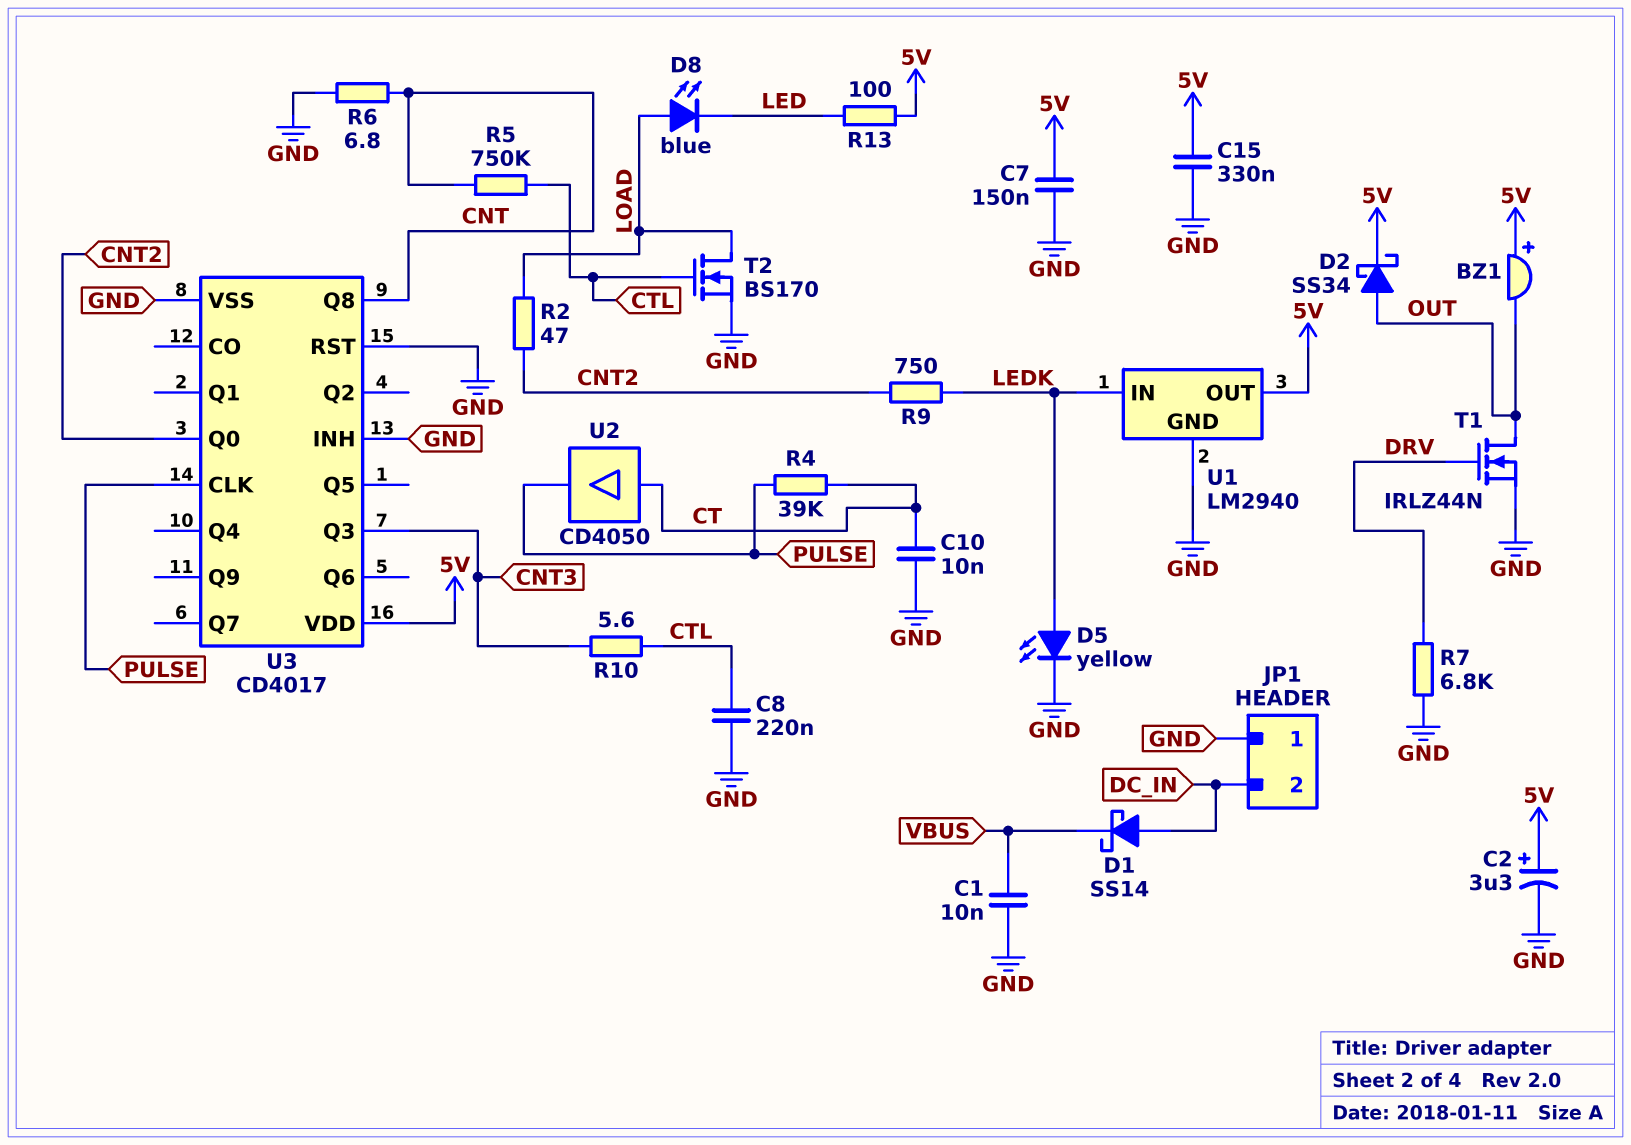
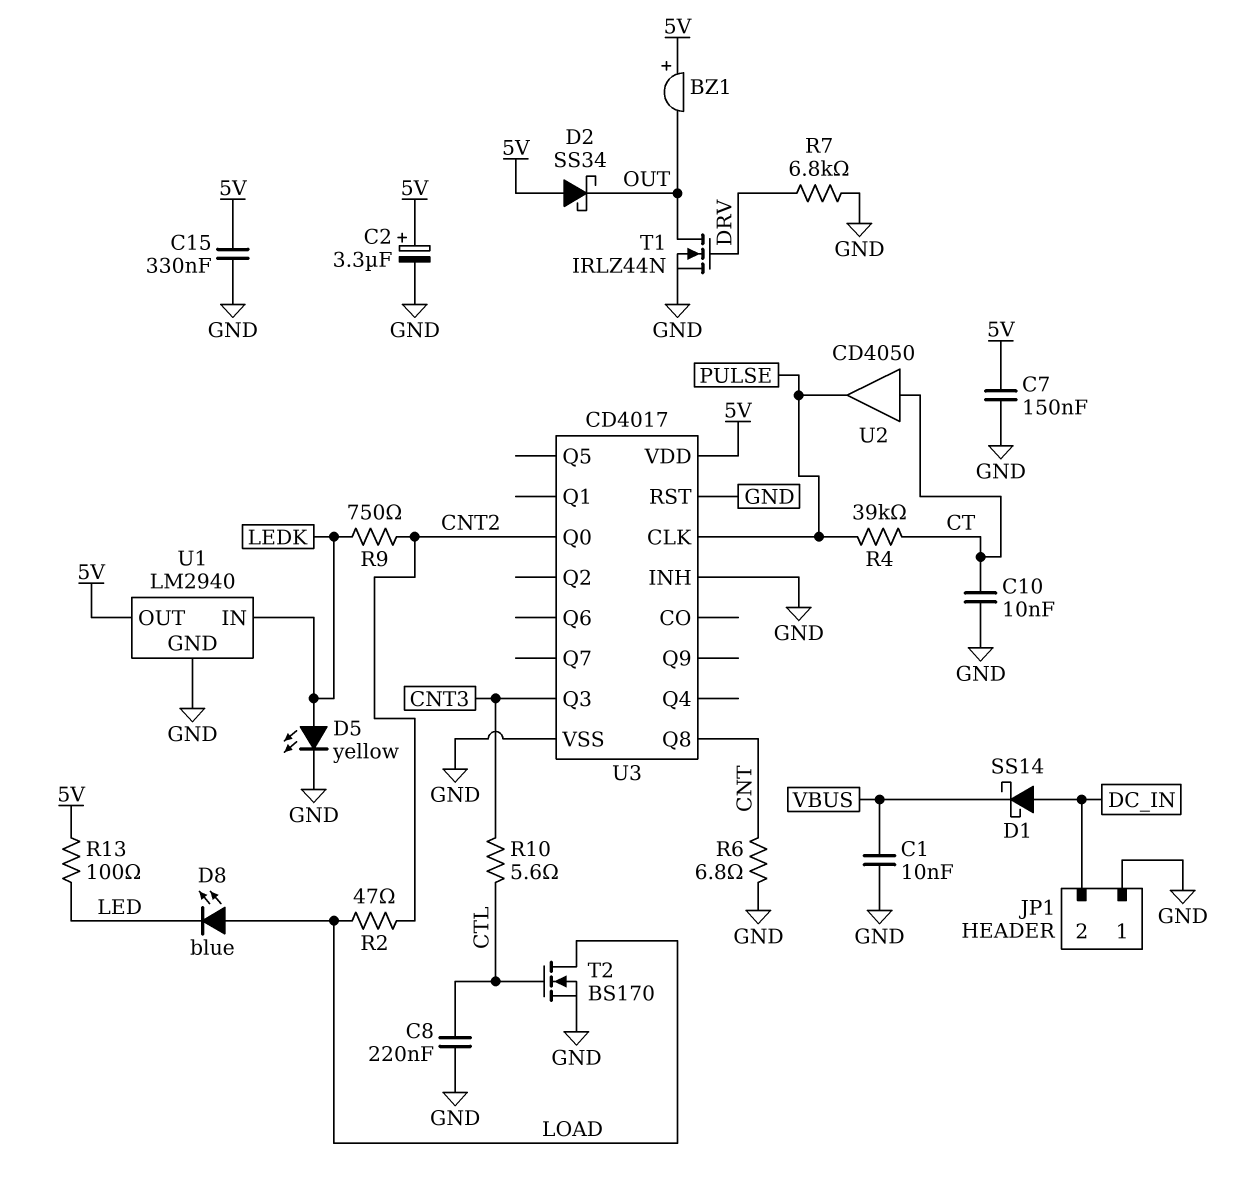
D2: schottky SS34 (A OUT, K 5V) -> schottky SS34 (A 5V, K OUT)
R5: 750k (CNT, CTL) -> none

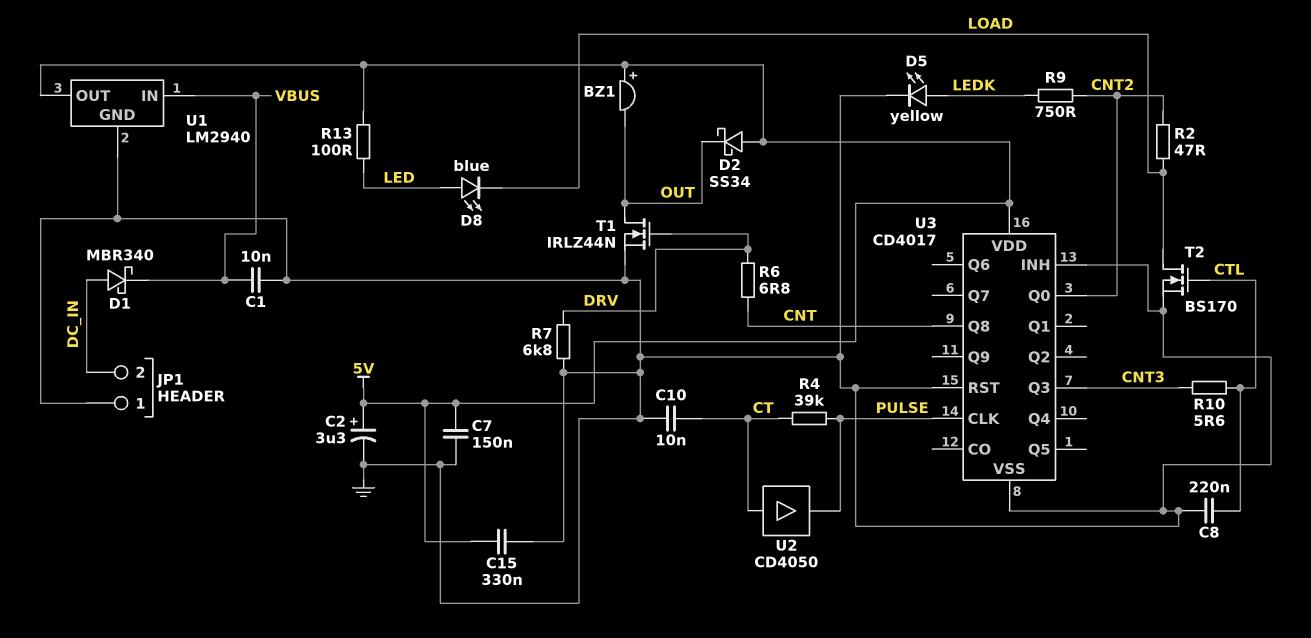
D1: schottky SS14 (A DC_IN, K VBUS) -> schottky MBR340 (A DC_IN, K VBUS)
D8: LED blue (A LOAD, K LED) -> LED blue (A LED, K LOAD)
R6: 6.8 (CNT, GND) -> 6.8 (CNT, DRV)
U1 pin IN: LEDK -> VBUS

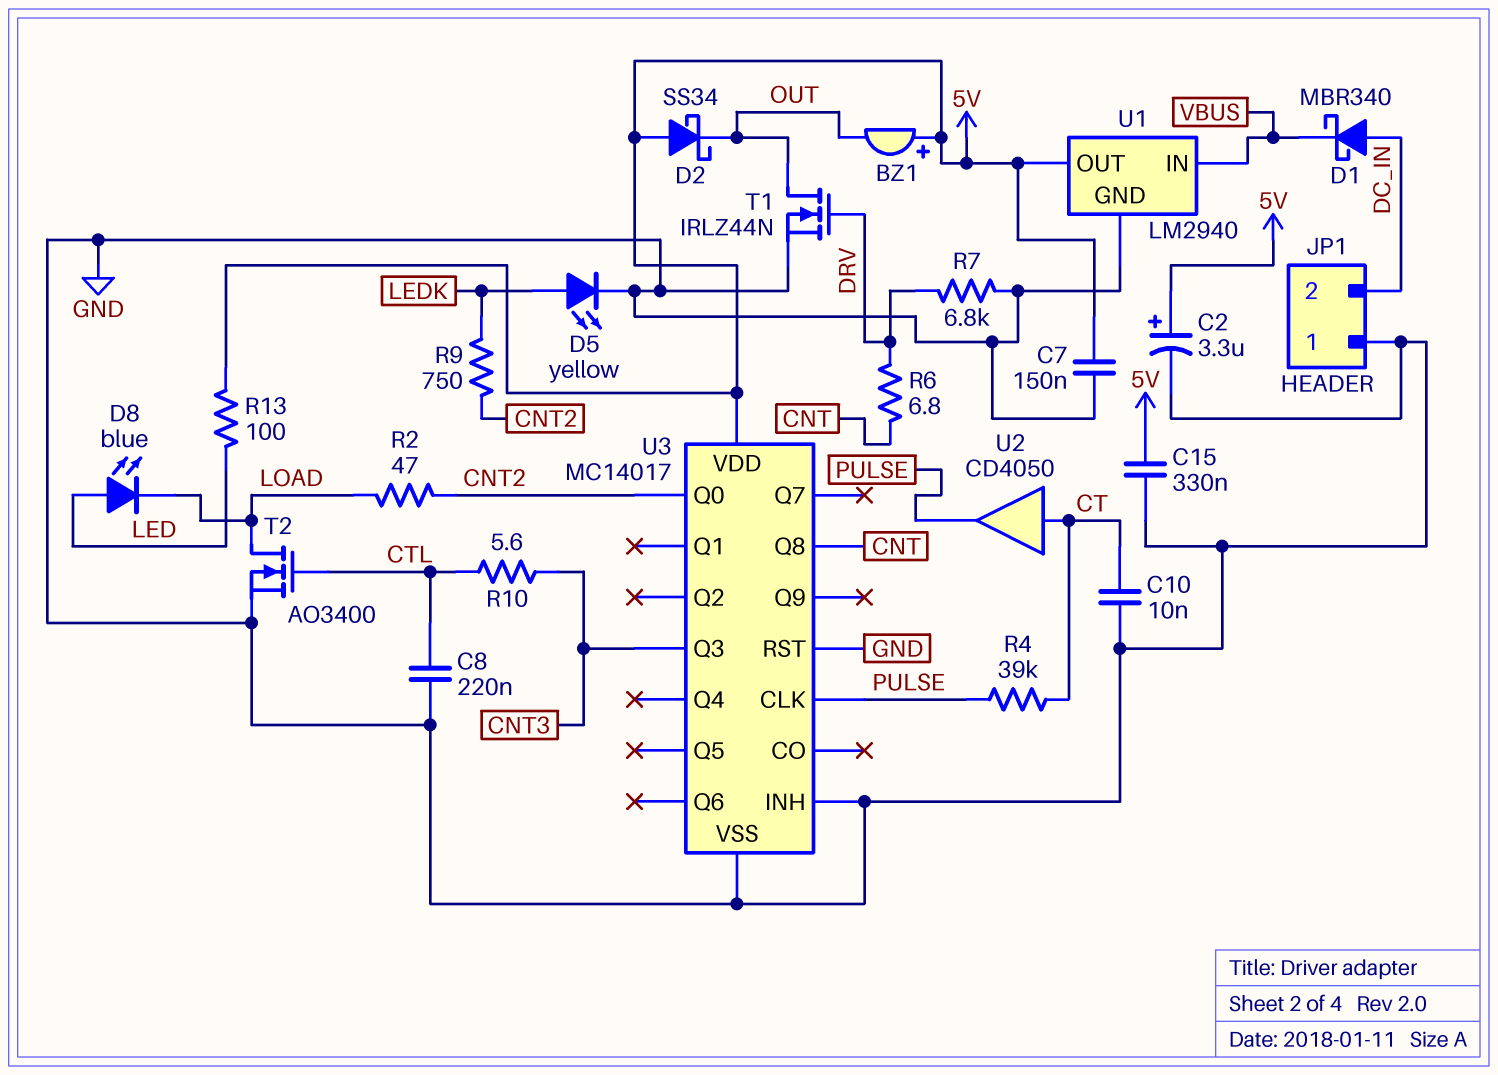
C1: 10nF (GND, VBUS) -> none
T2: NMOS BS170 (G CTL, D LOAD, S GND) -> NMOS AO3400 (G CTL, D LOAD, S GND)
U3: CD4017 -> MC14017

